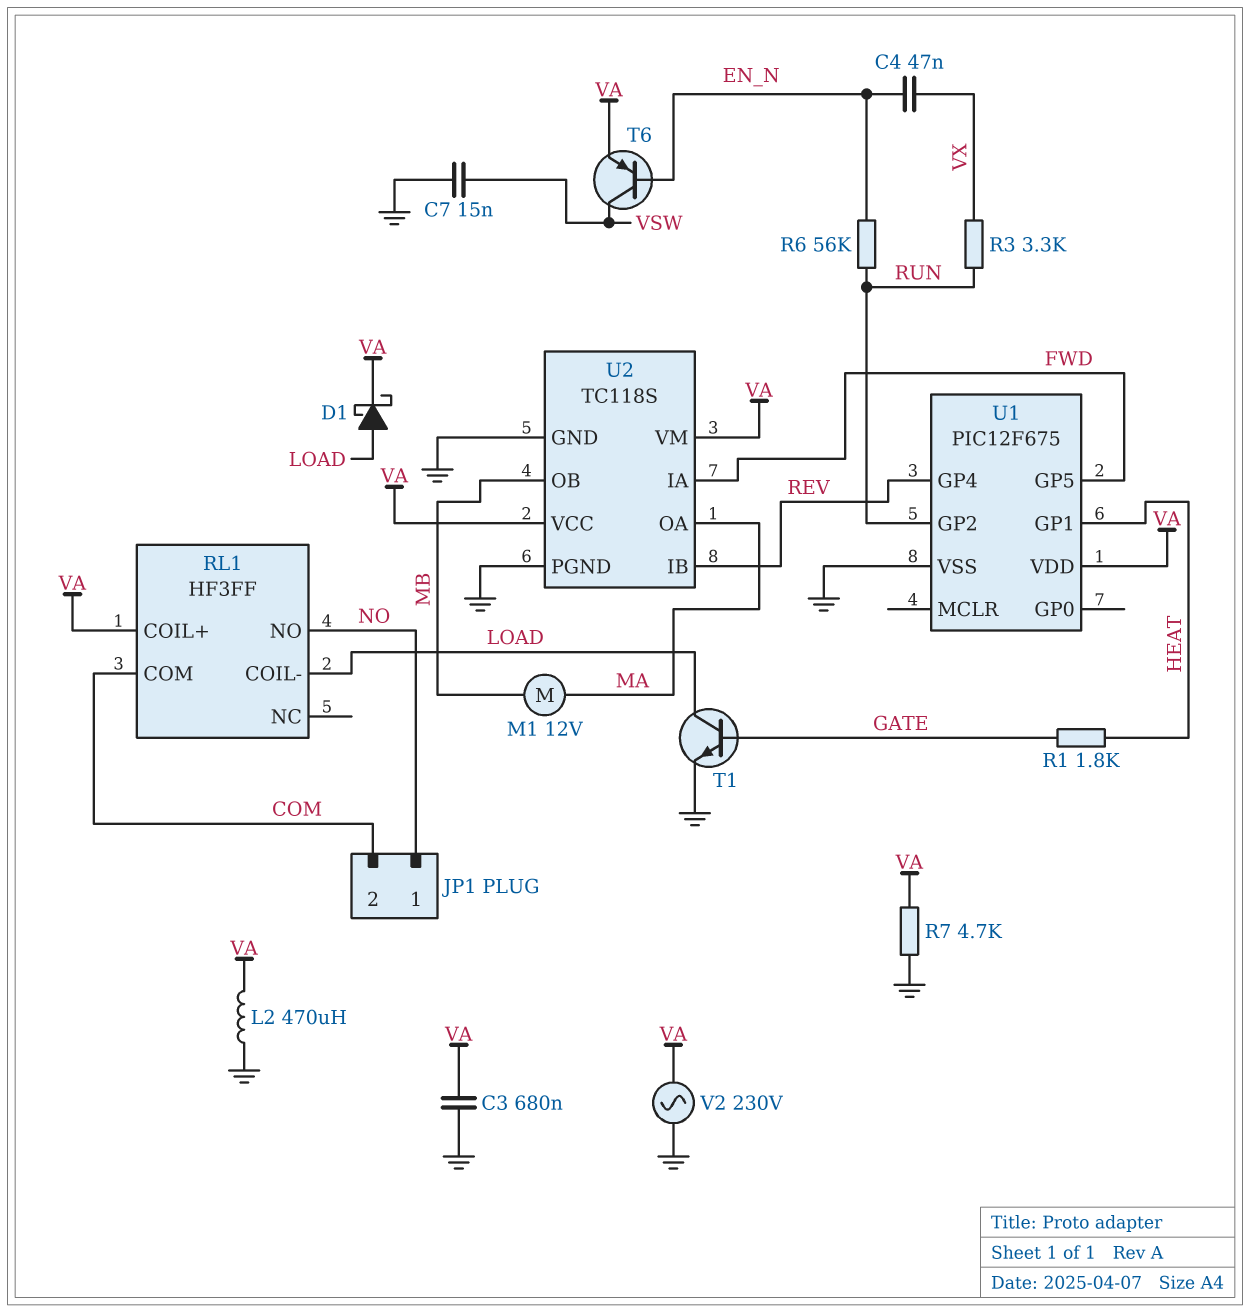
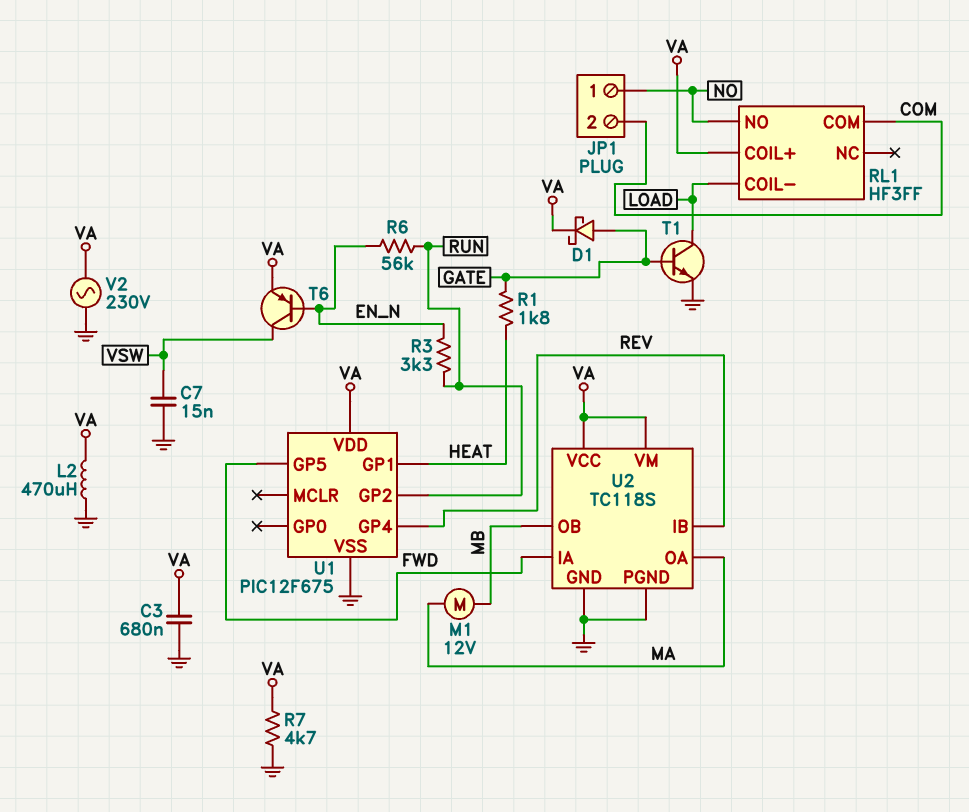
C4: 47nF (EN_N, VX) -> none
D1: schottky (A LOAD, K VA) -> schottky (A GATE, K VA)
R3: 3.3k (RUN, VX) -> 3.3k (EN_N, RUN)

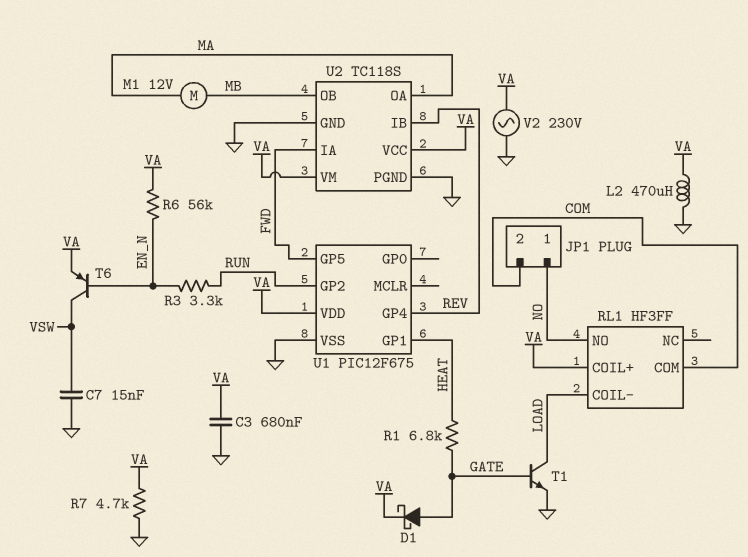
R1: 1.8k (GATE, HEAT) -> 6.8k (GATE, HEAT)
R6: 56k (EN_N, RUN) -> 56k (EN_N, VA)

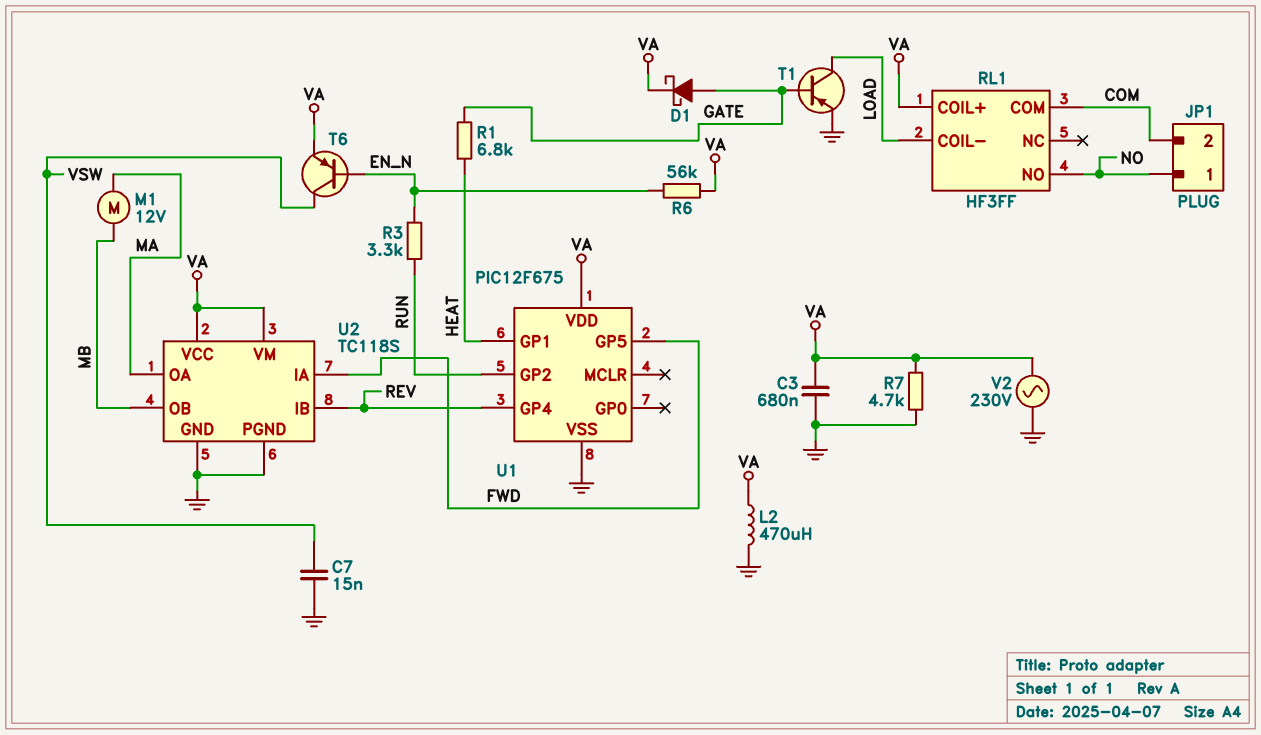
T1: NPN (B GATE, C LOAD, E GND) -> PNP (B GATE, C LOAD, E GND)

